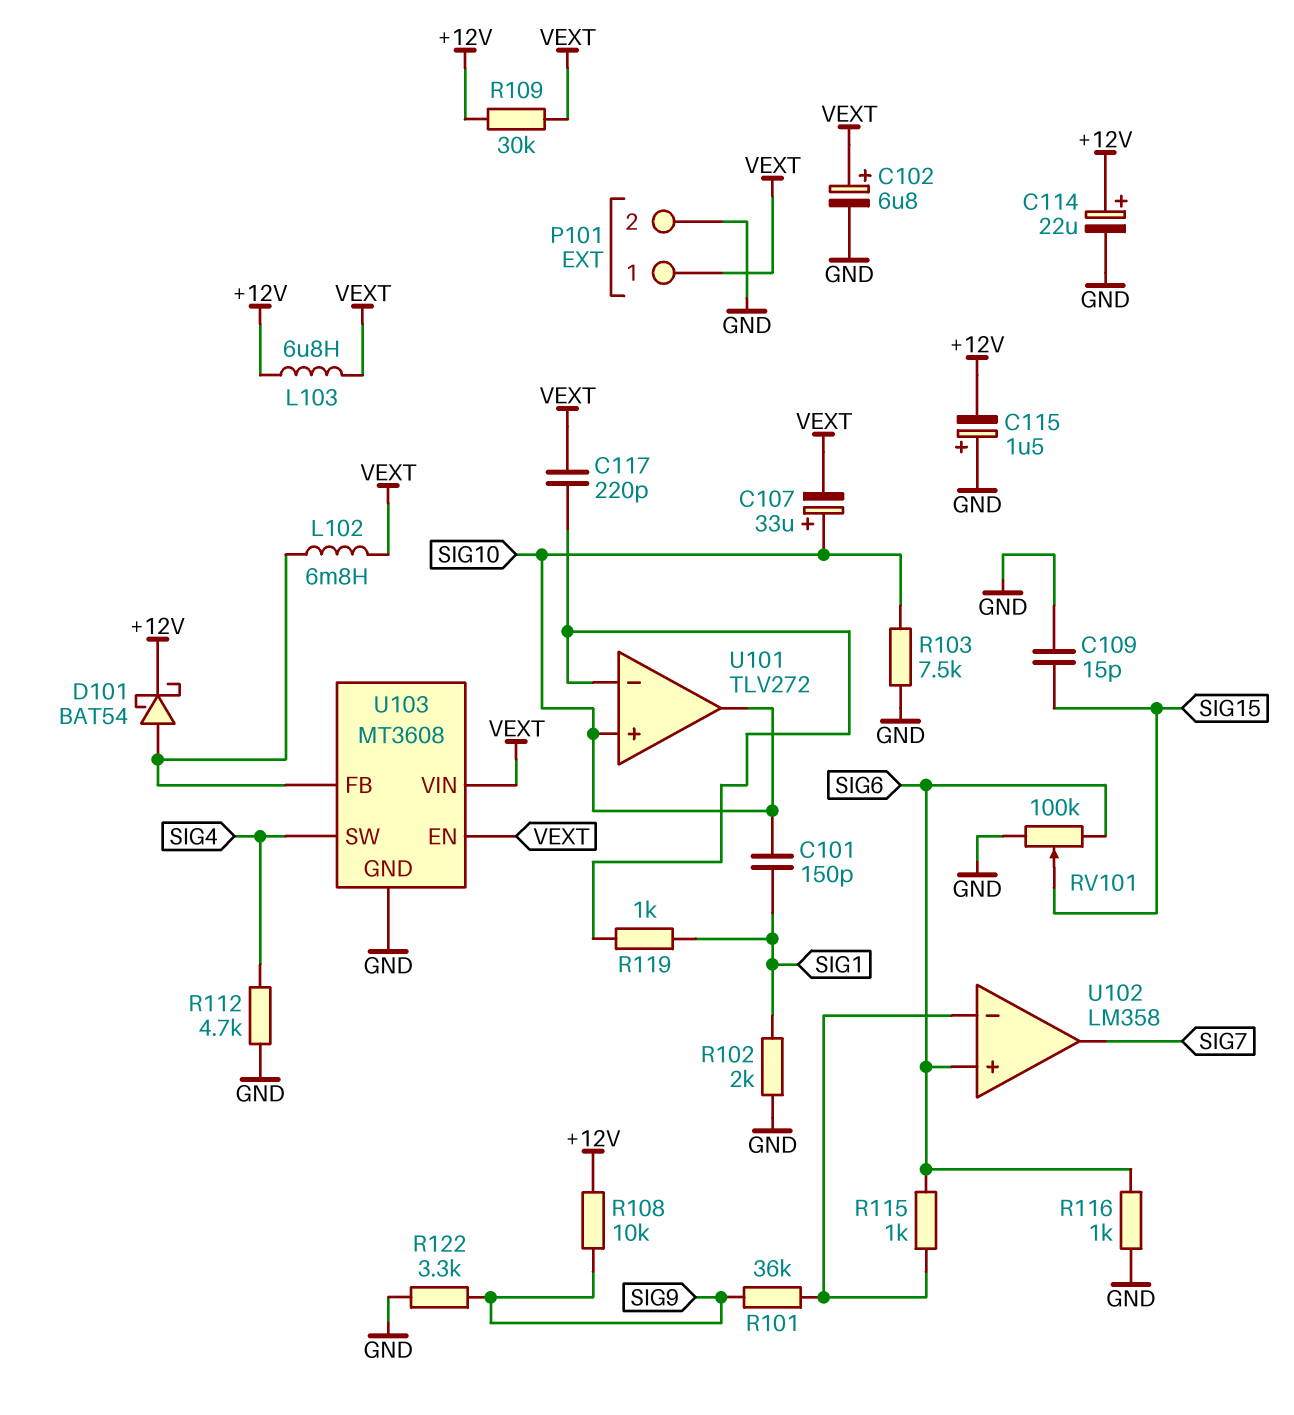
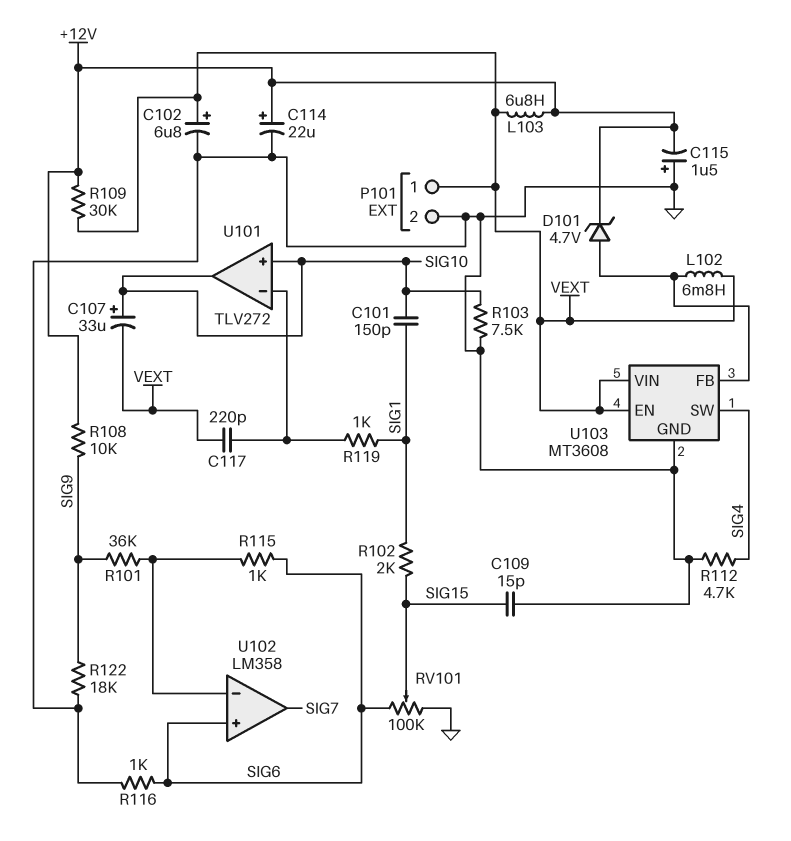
D101: schottky BAT54 (A U103/FB, K +12V) -> zener 4.7V (A U103/FB, K +12V)
R102: 2k (GND, SIG1) -> 2k (SIG1, SIG15)
R122: 3.3k (GND, SIG9) -> 18k (GND, SIG9)

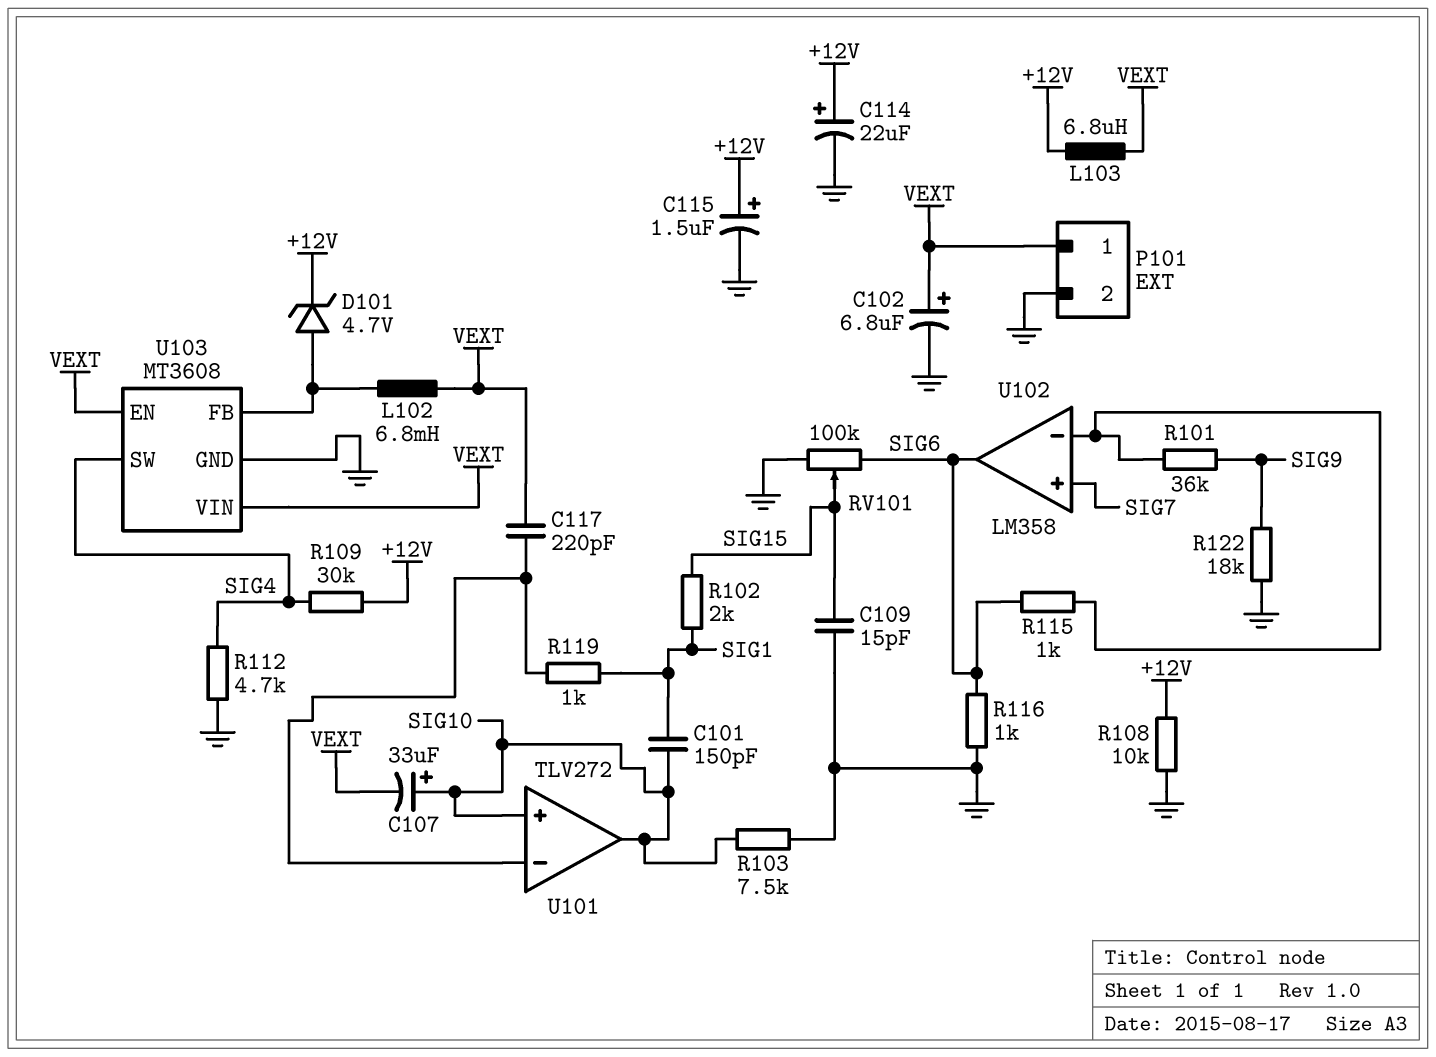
C115: 1.5uF (plus GND, minus +12V) -> 1.5uF (plus +12V, minus GND)
R108: 10k (+12V, SIG9) -> 10k (+12V, GND)
R109: 30k (+12V, VEXT) -> 30k (+12V, SIG4)
U102 pin in+: SIG6 -> SIG7
U102 pin out: SIG7 -> SIG6

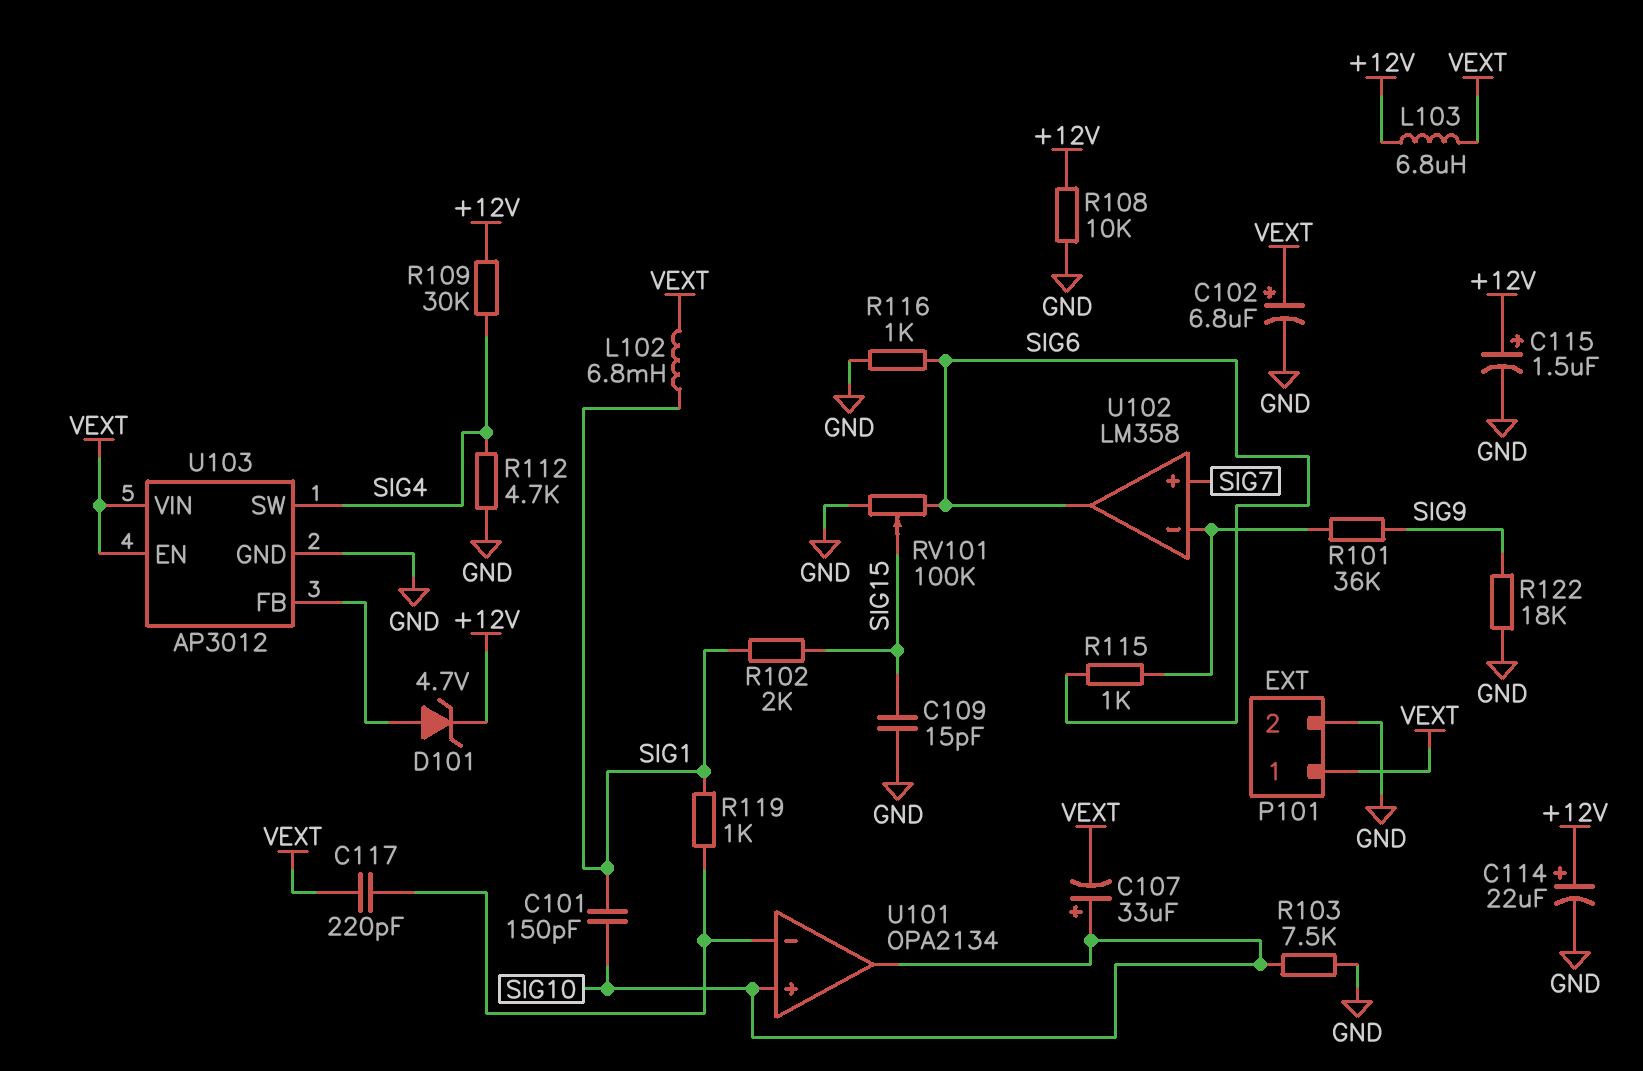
L102: 6.8mH (U103/FB, VEXT) -> 6.8mH (SIG1, VEXT)
U101: TLV272 -> OPA2134
U103: MT3608 -> AP3012

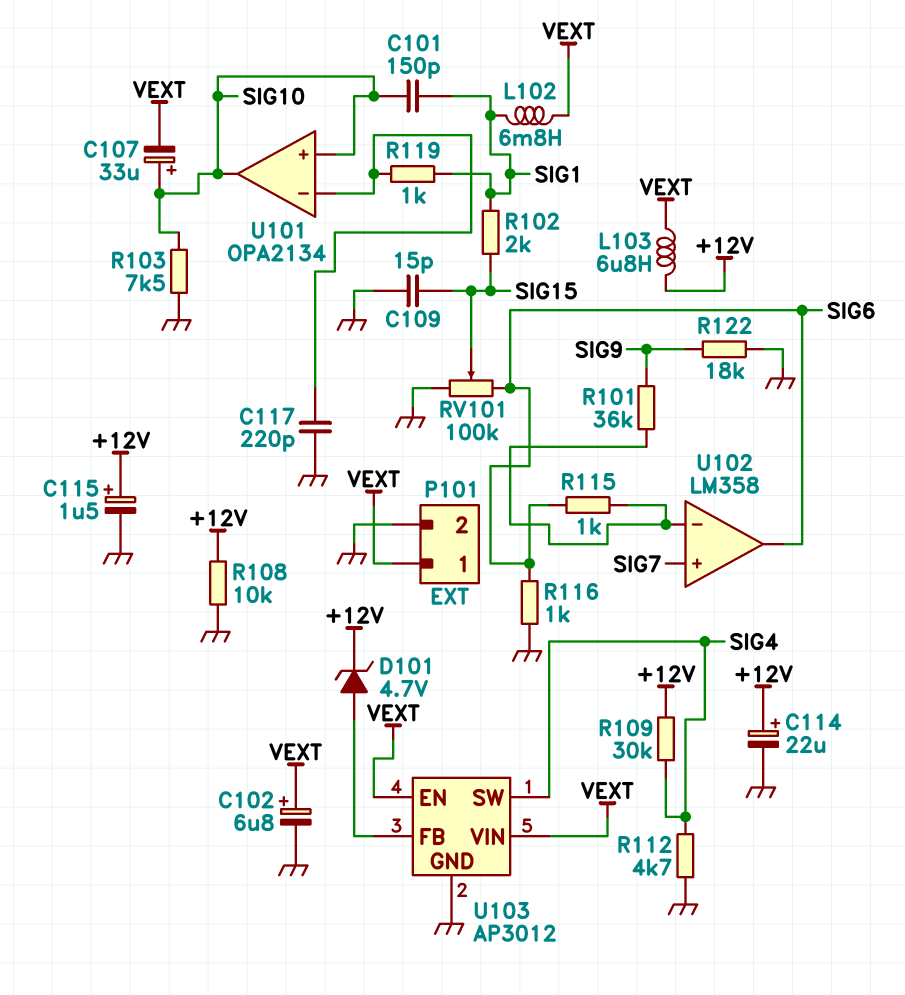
C117: 220pF (U101/in-, VEXT) -> 220pF (GND, U101/in-)

